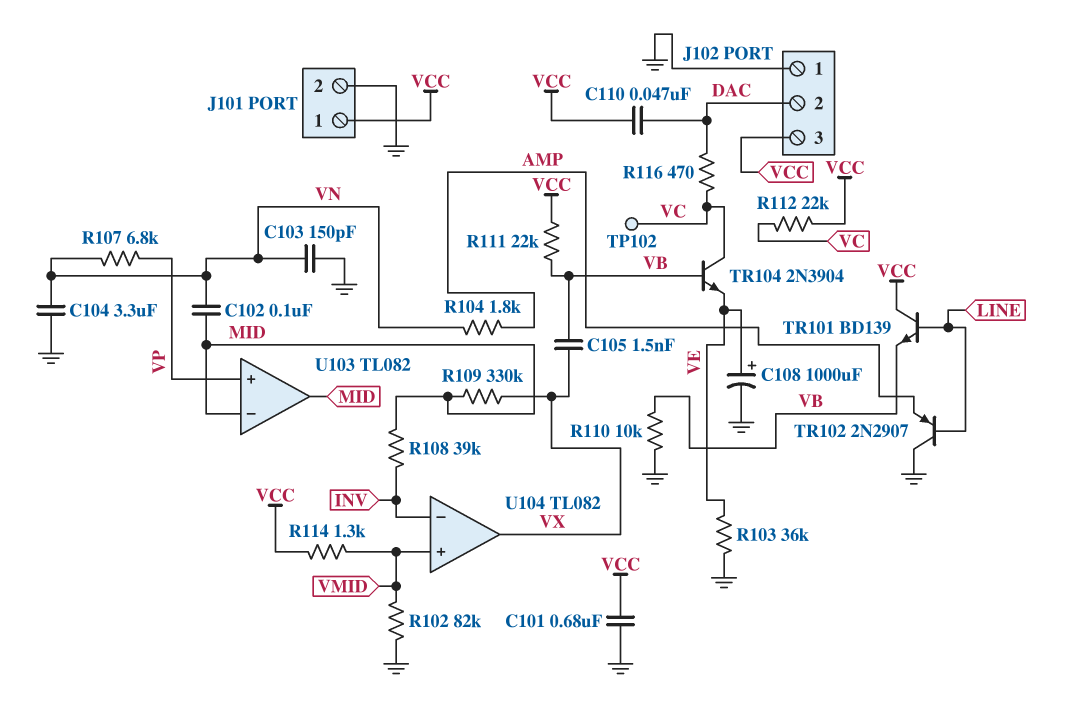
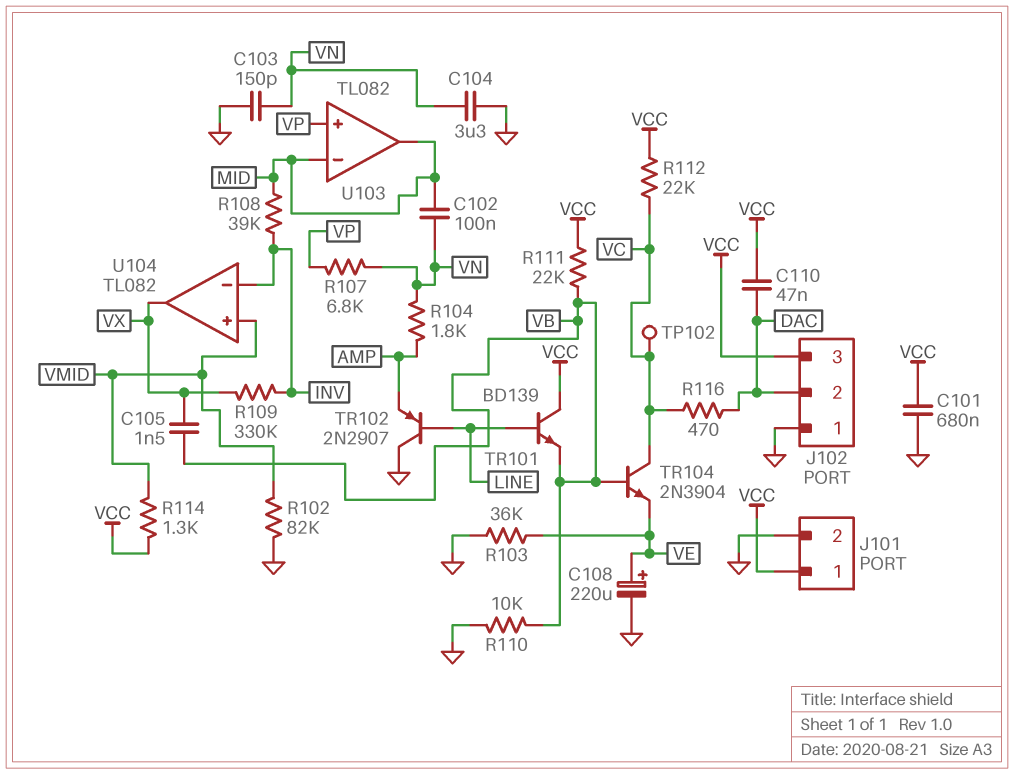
C108: 1000uF (plus VE, minus GND) -> 220uF (plus VE, minus GND)
R109: 330k (MID, VX) -> 330k (INV, VX)

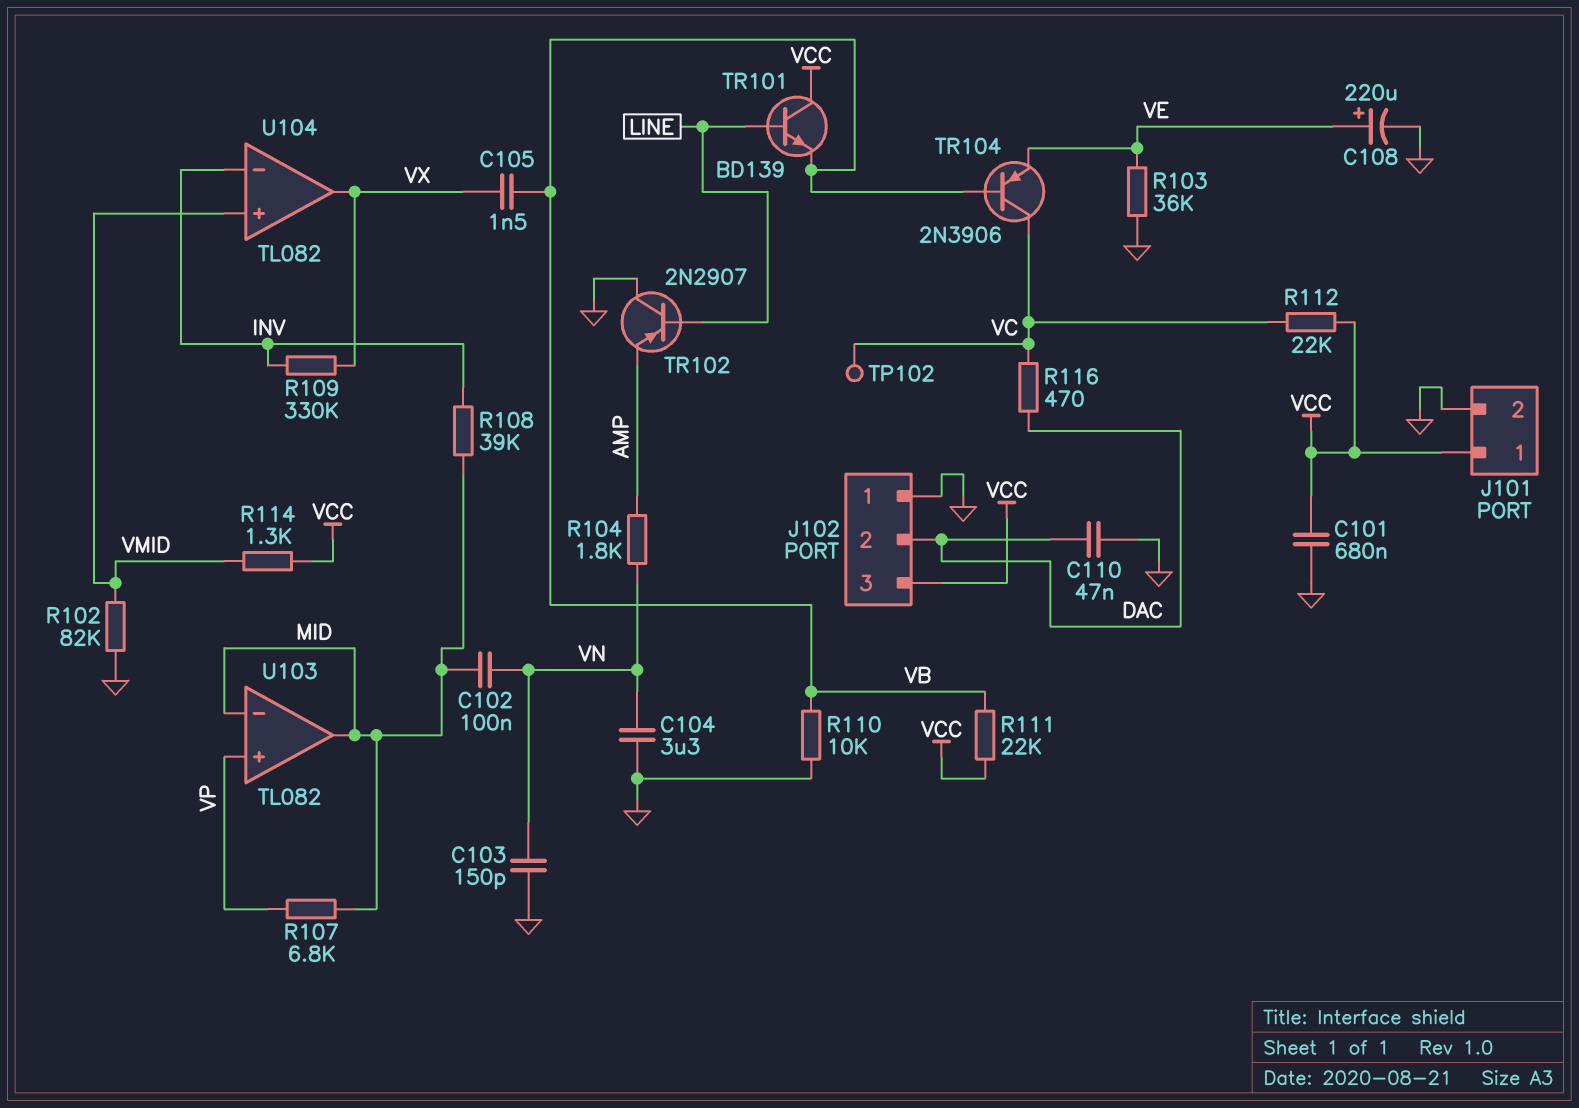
C110: 47nF (DAC, VCC) -> 47nF (DAC, GND)
R107: 6.8k (VN, VP) -> 6.8k (MID, VP)
TR104: NPN 2N3904 (B VB, C VC, E VE) -> PNP 2N3906 (B VB, C VC, E VE)

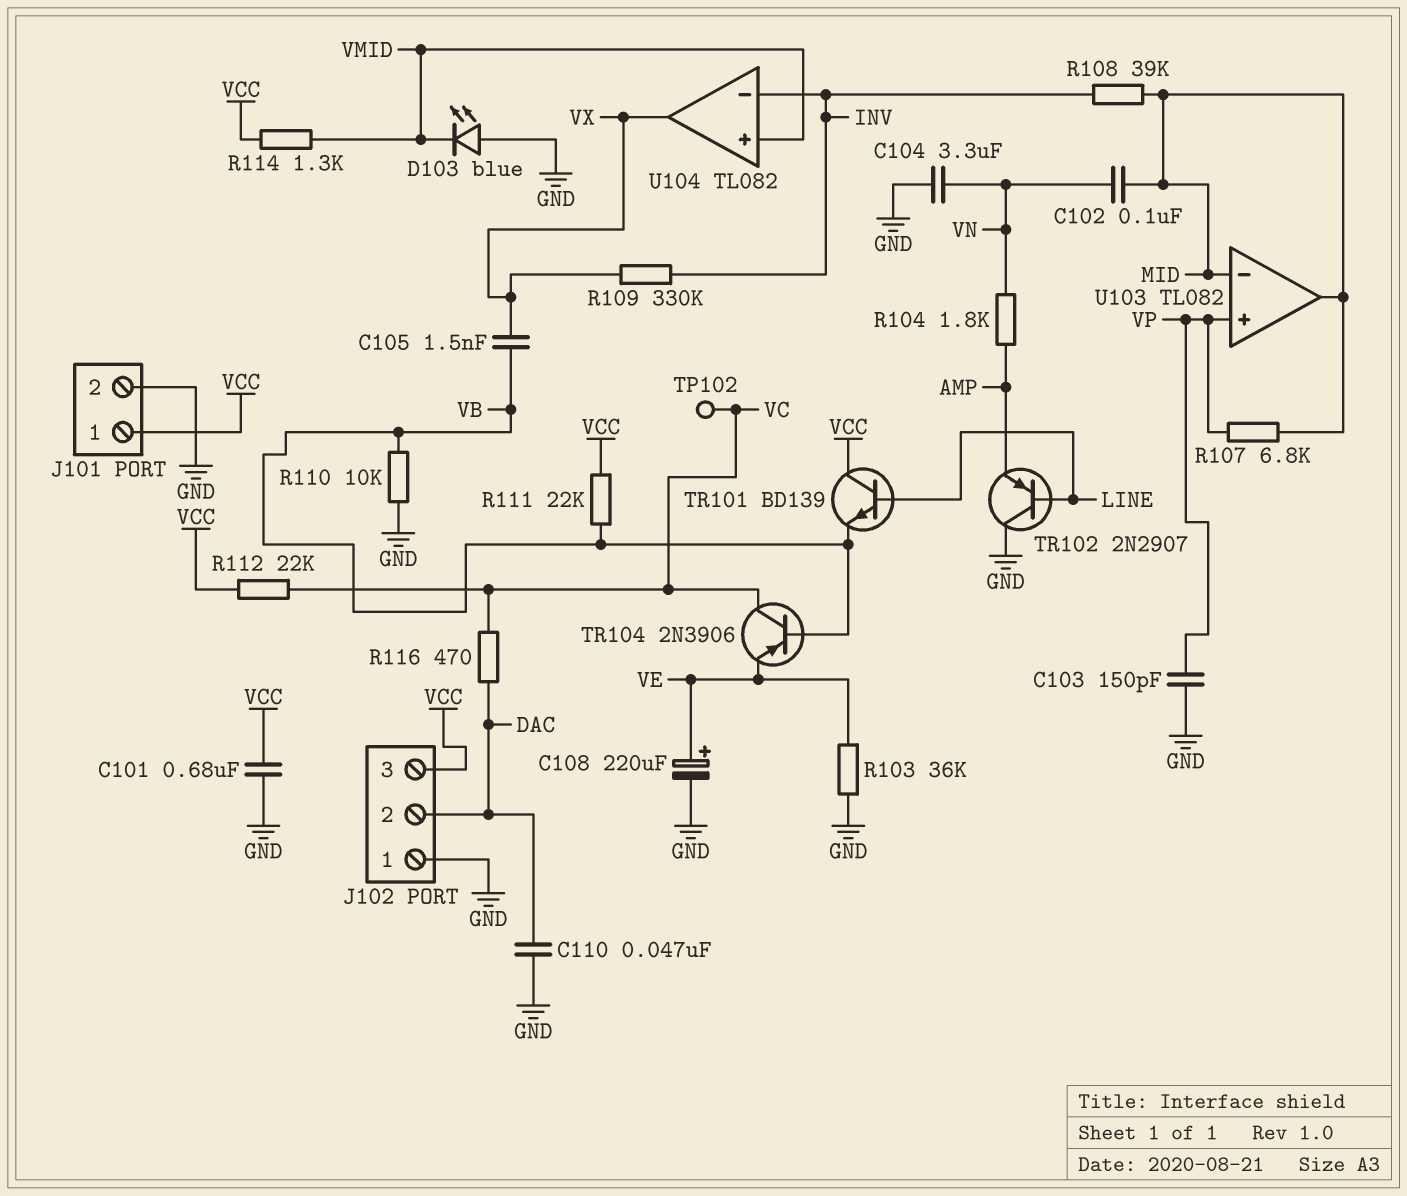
C103: 150pF (GND, VN) -> 150pF (GND, VP)
D103: none -> LED blue (A GND, K VMID)
R102: 82k (GND, VMID) -> none

